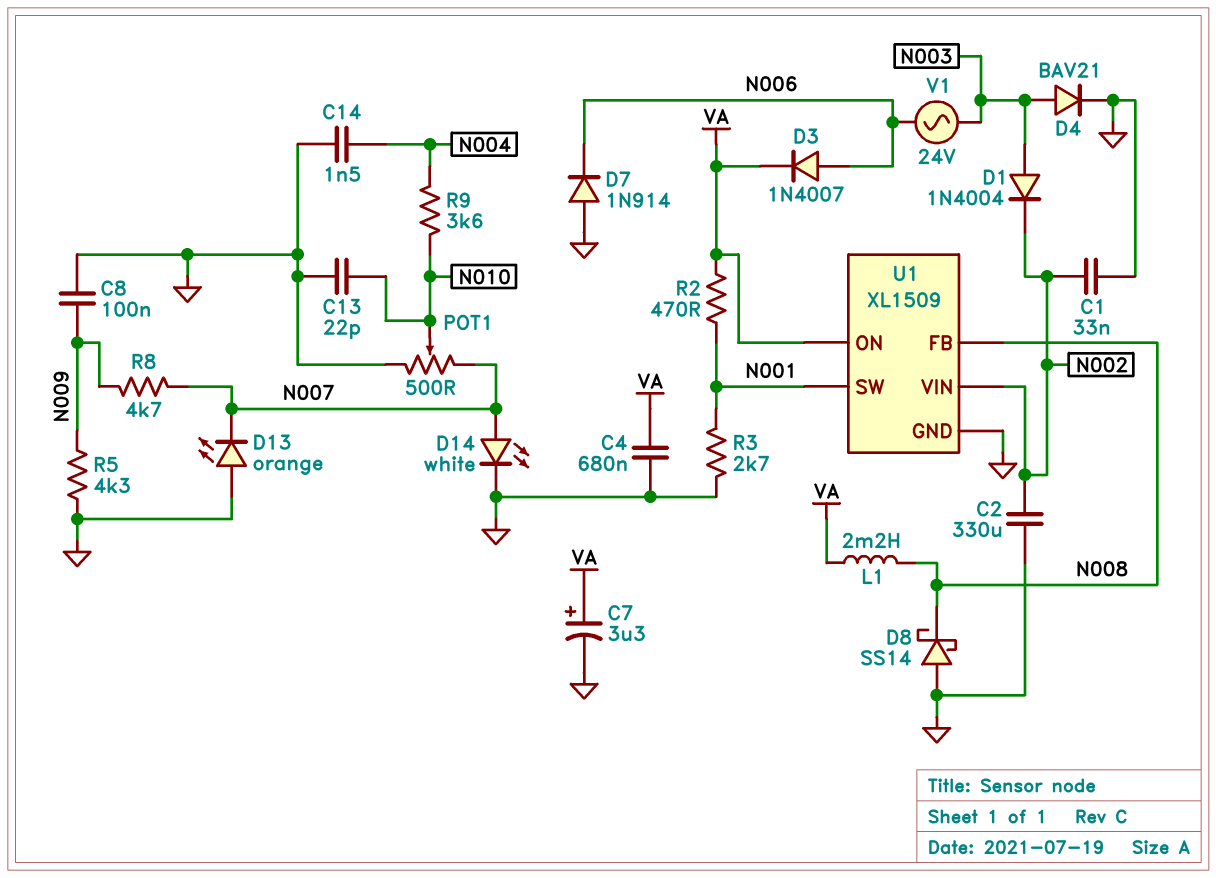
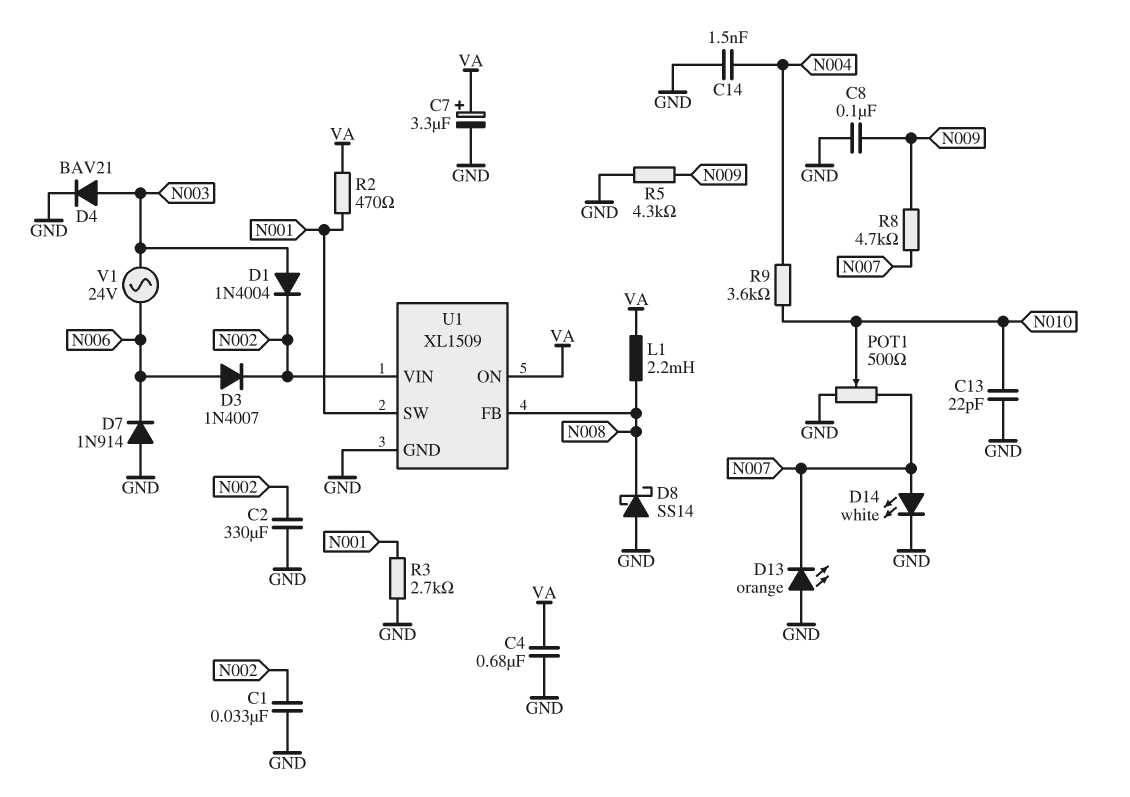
D3: diode 1N4007 (A N006, K VA) -> diode 1N4007 (A N006, K N002)

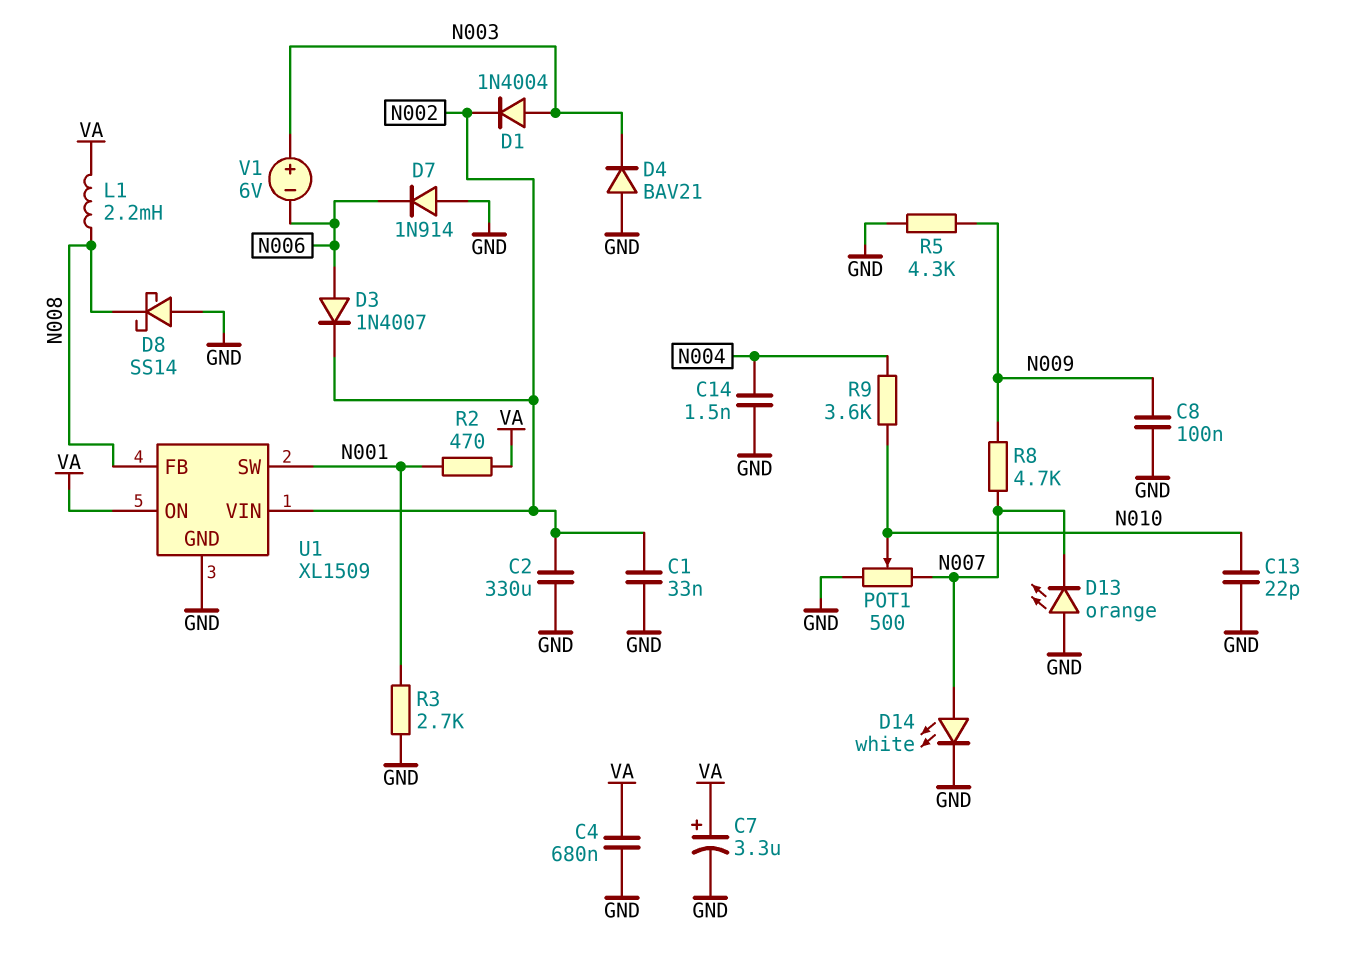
D4: diode BAV21 (A N003, K GND) -> diode BAV21 (A GND, K N003)
V1: AC 24V (N003, N006) -> 6V (plus N003, minus N006)

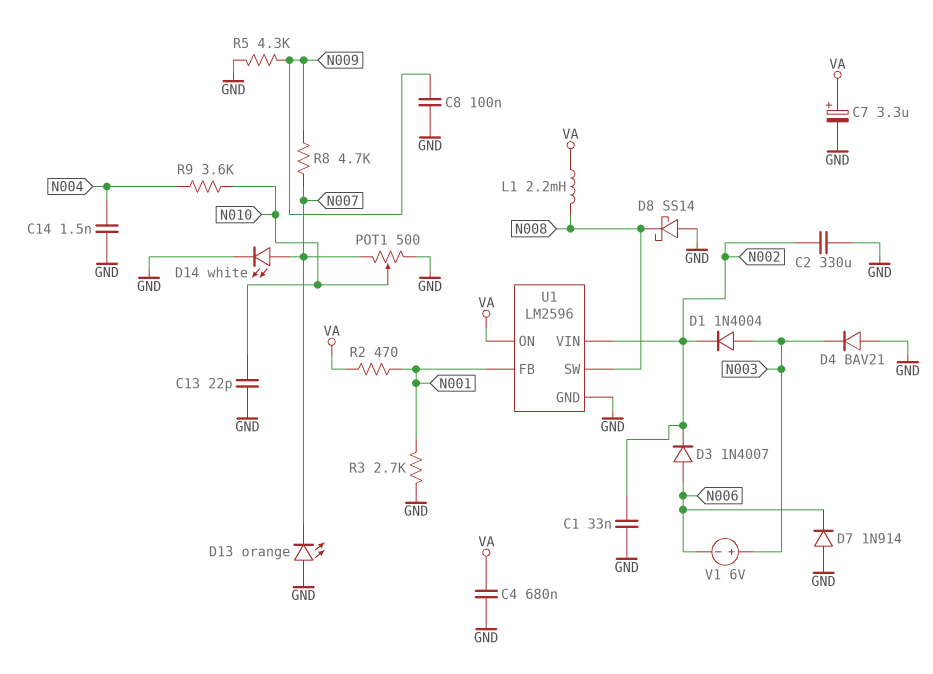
U1: XL1509 -> LM2596
U1 pin FB: N008 -> N001
U1 pin SW: N001 -> N008

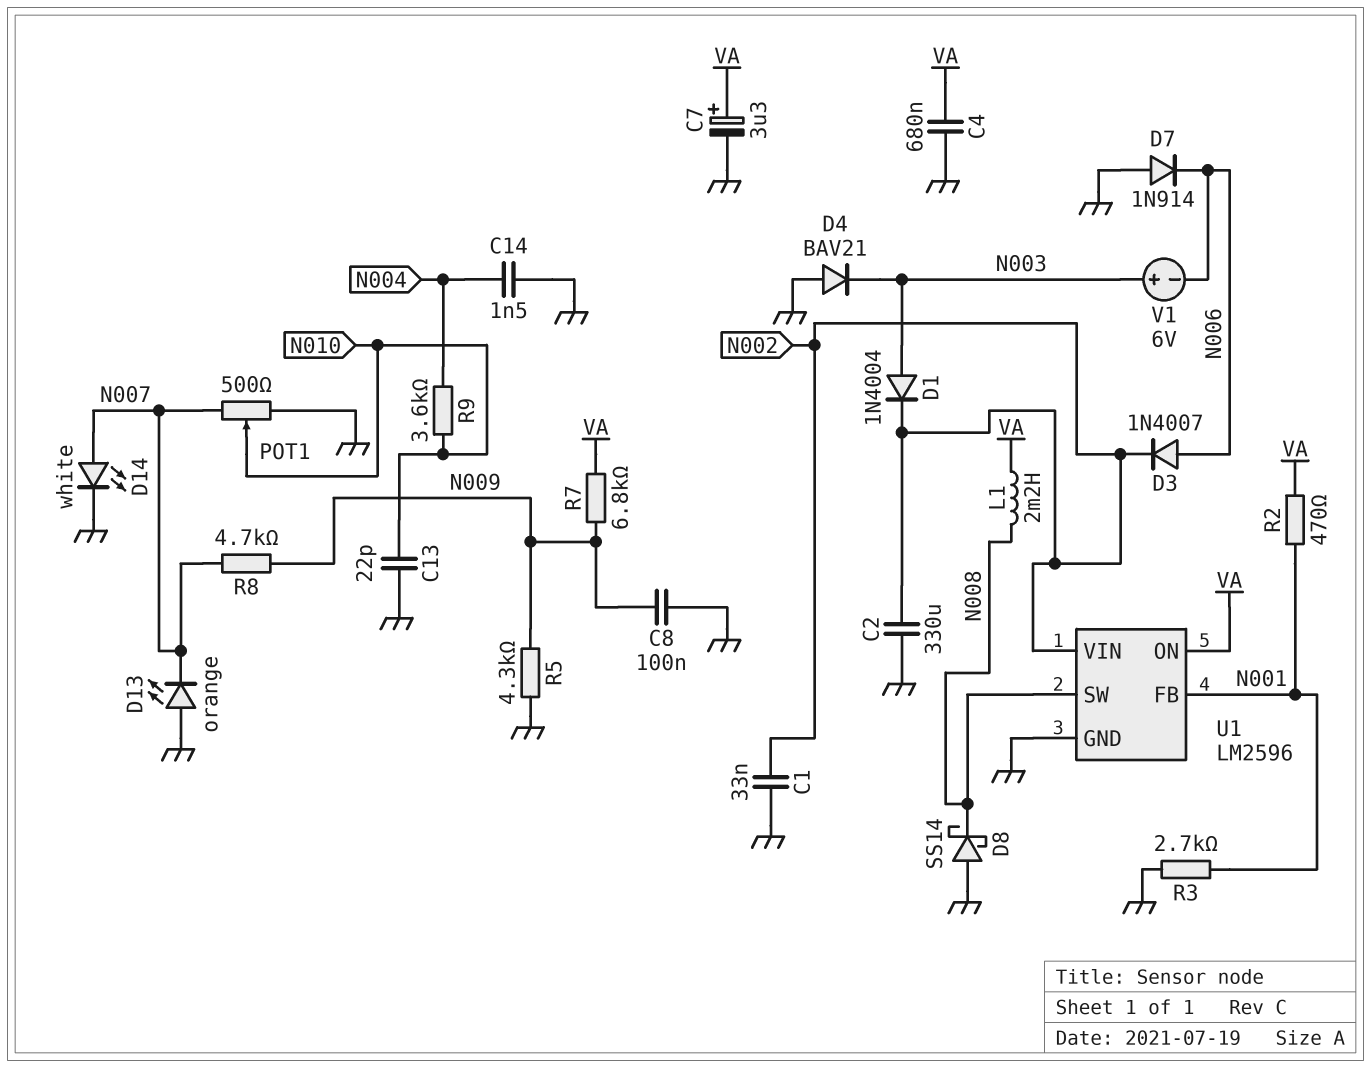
R7: none -> 6.8k (N009, VA)

